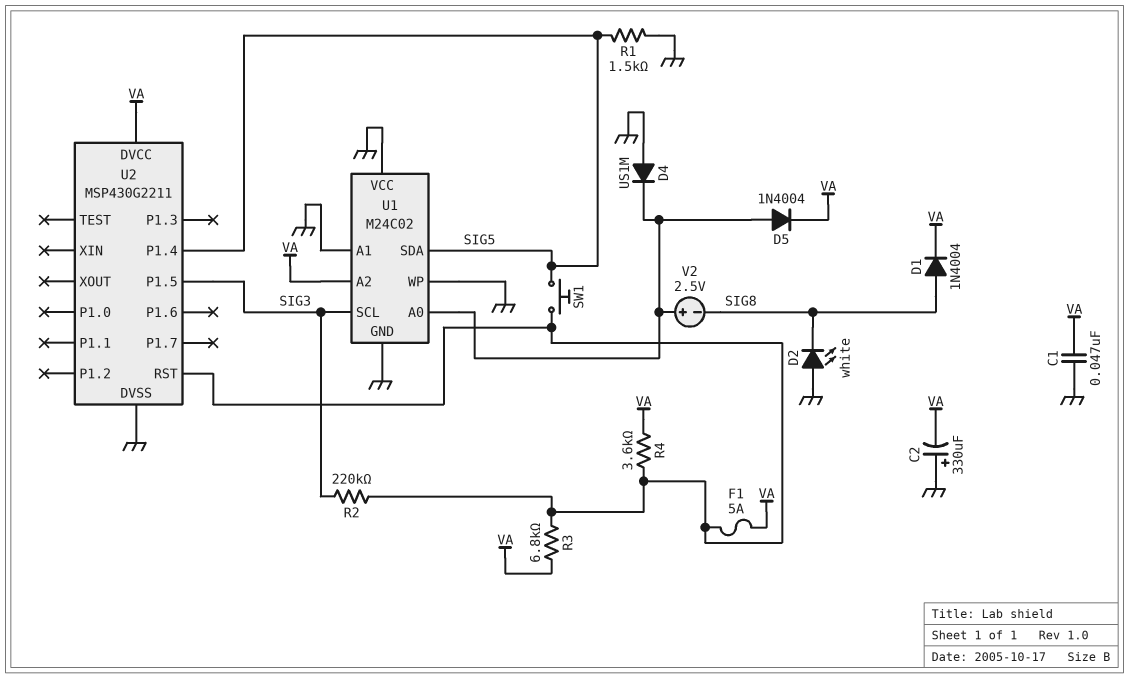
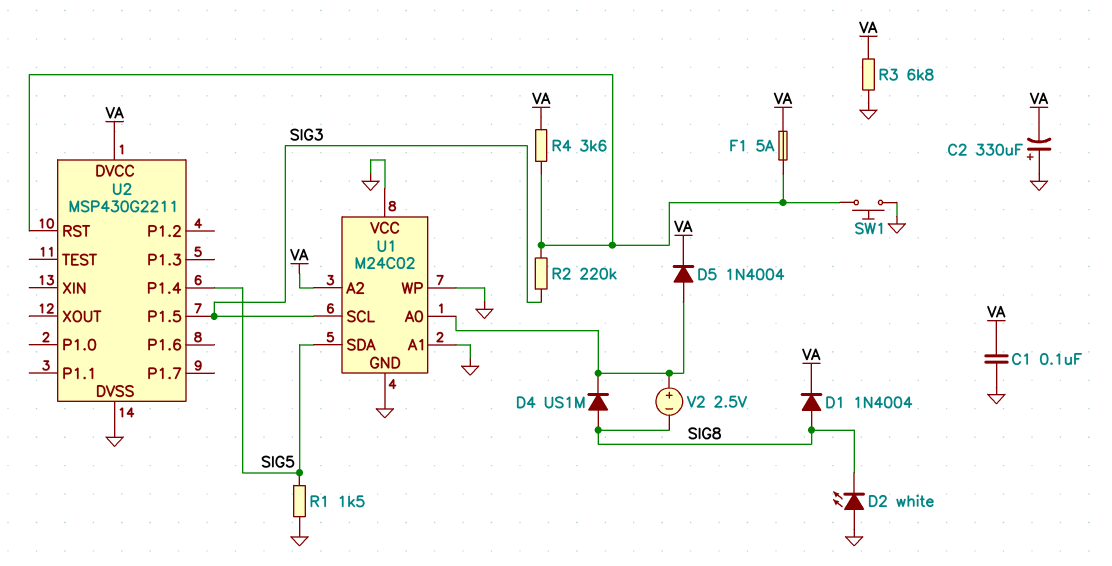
C1: 47nF (GND, VA) -> 100nF (GND, VA)
D4: diode US1M (A GND, K U1/A0) -> diode US1M (A SIG8, K U1/A0)
R3: 6.8k (U2/RST, VA) -> 6.8k (GND, VA)
SW1: button (SIG5, U2/RST) -> button (GND, U2/RST)

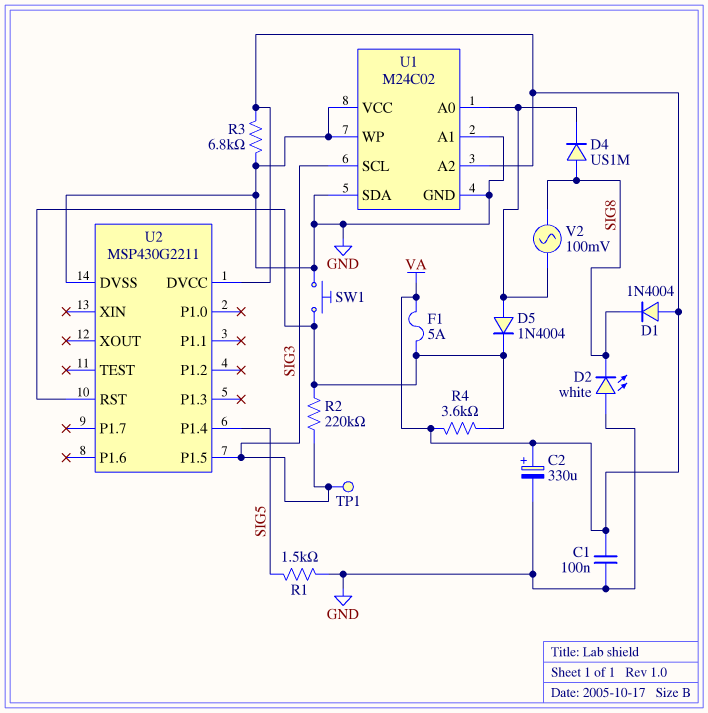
C2: 330uF (plus GND, minus VA) -> 330uF (plus VA, minus GND)
D1: diode 1N4004 (A SIG8, K VA) -> diode 1N4004 (A VA, K SIG8)
D5: diode 1N4004 (A U1/A0, K VA) -> diode 1N4004 (A U1/A0, K U2/RST)
TP1: none -> test point (SIG3)
U1 pin SDA: SIG5 -> GND
V2: 2.5V (plus U1/A0, minus SIG8) -> AC 100mV (SIG8, U1/A0)

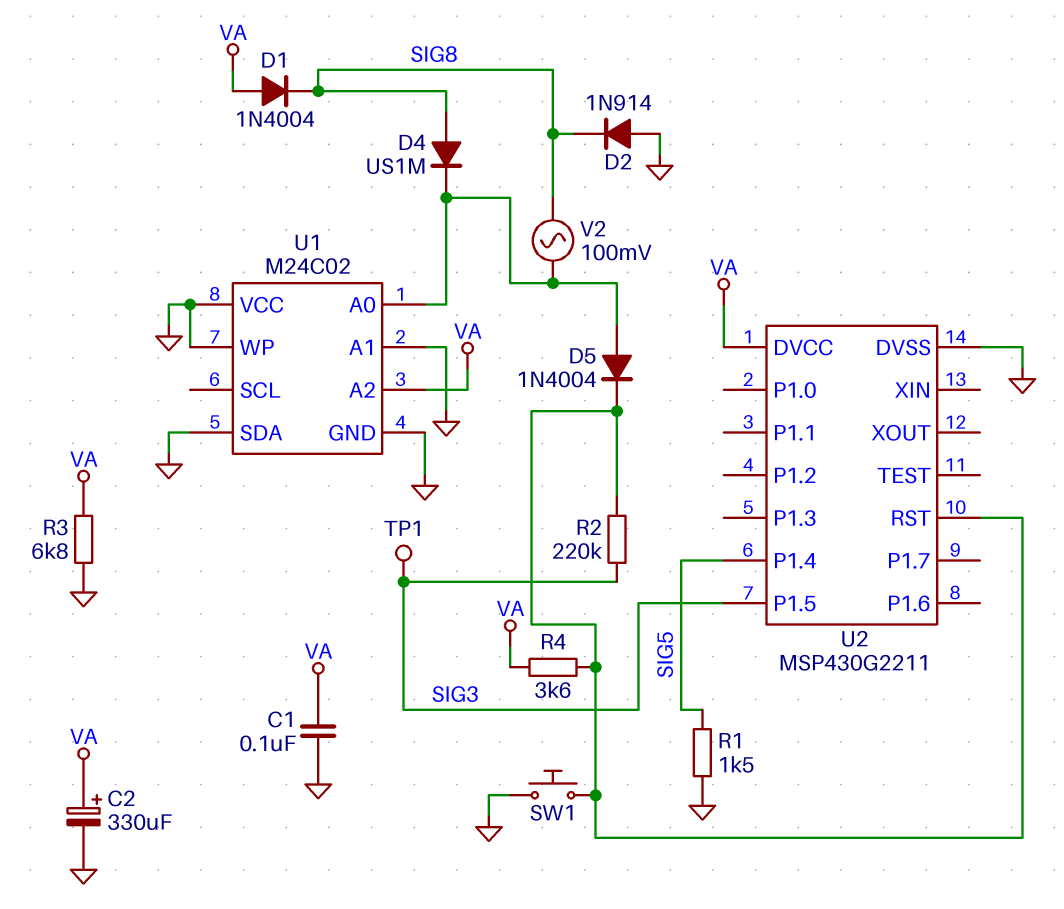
D2: LED white (A GND, K SIG8) -> diode 1N914 (A GND, K SIG8)
F1: 5A (U2/RST, VA) -> none
U1 pin SCL: SIG3 -> none

